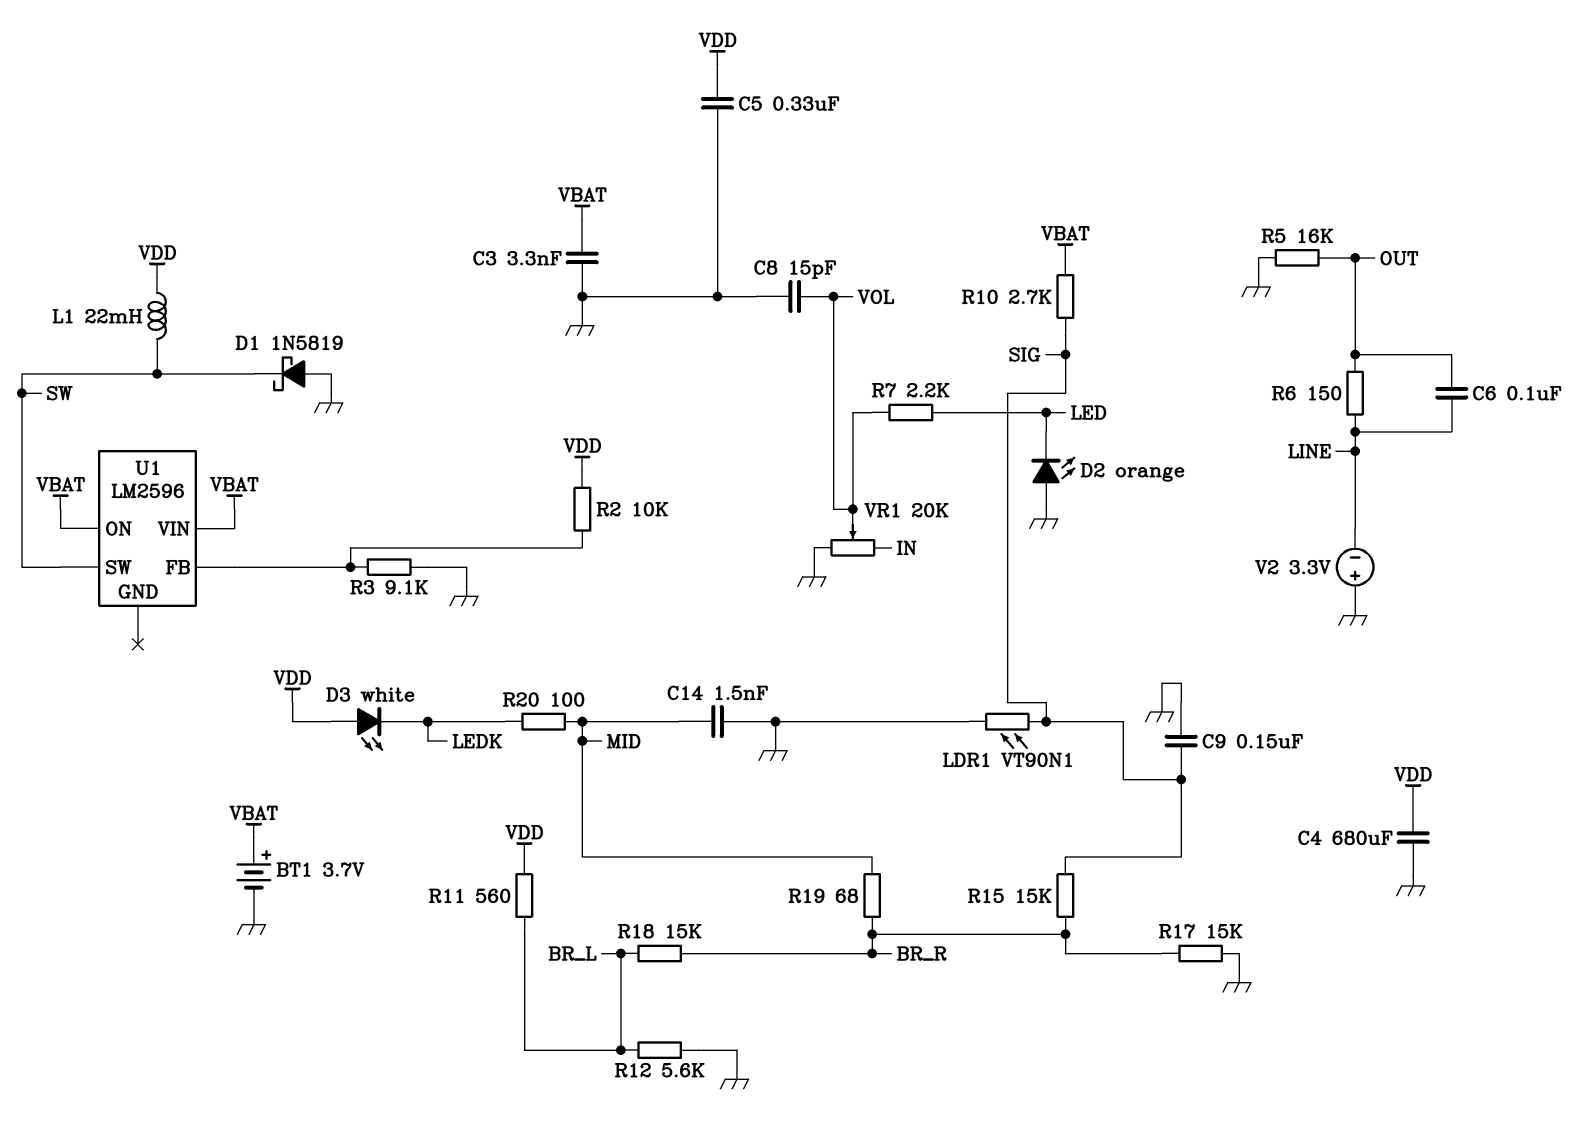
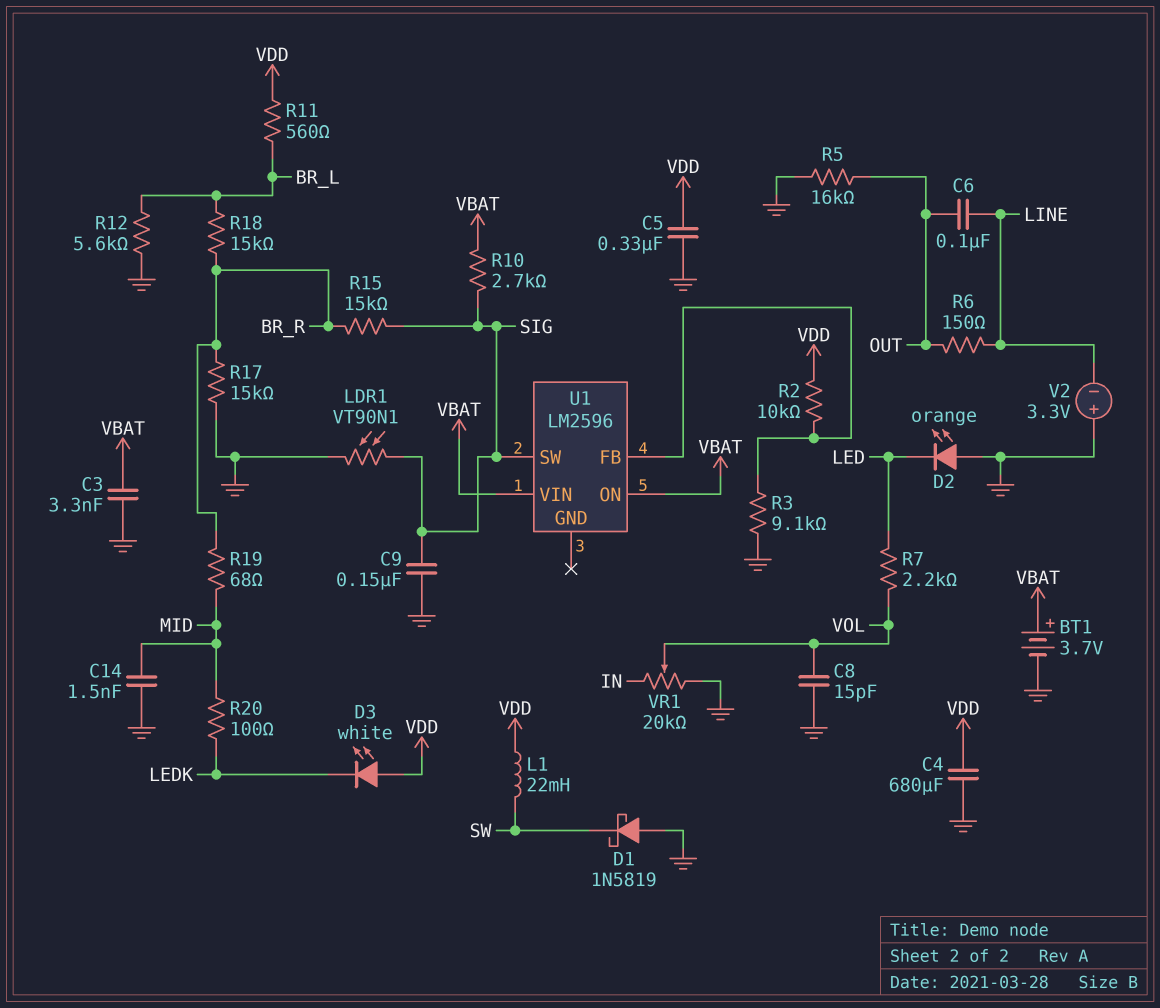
U1 pin SW: SW -> SIG

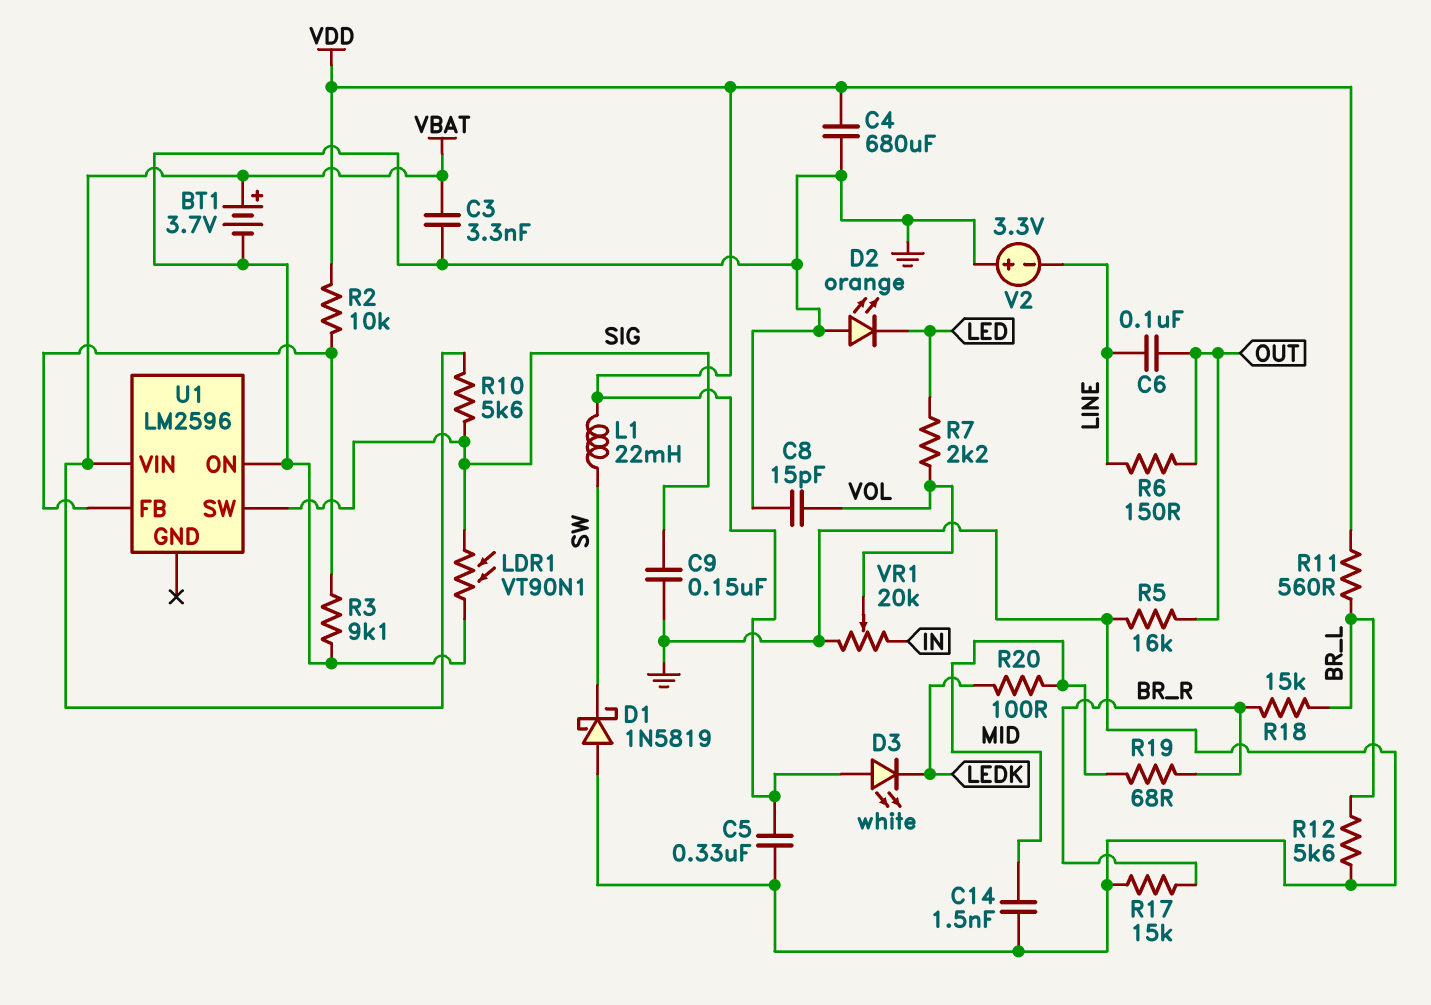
R10: 2.7k (SIG, VBAT) -> 5.6k (SIG, VBAT)
R15: 15k (BR_R, SIG) -> none
U1 pin ON: VBAT -> GND

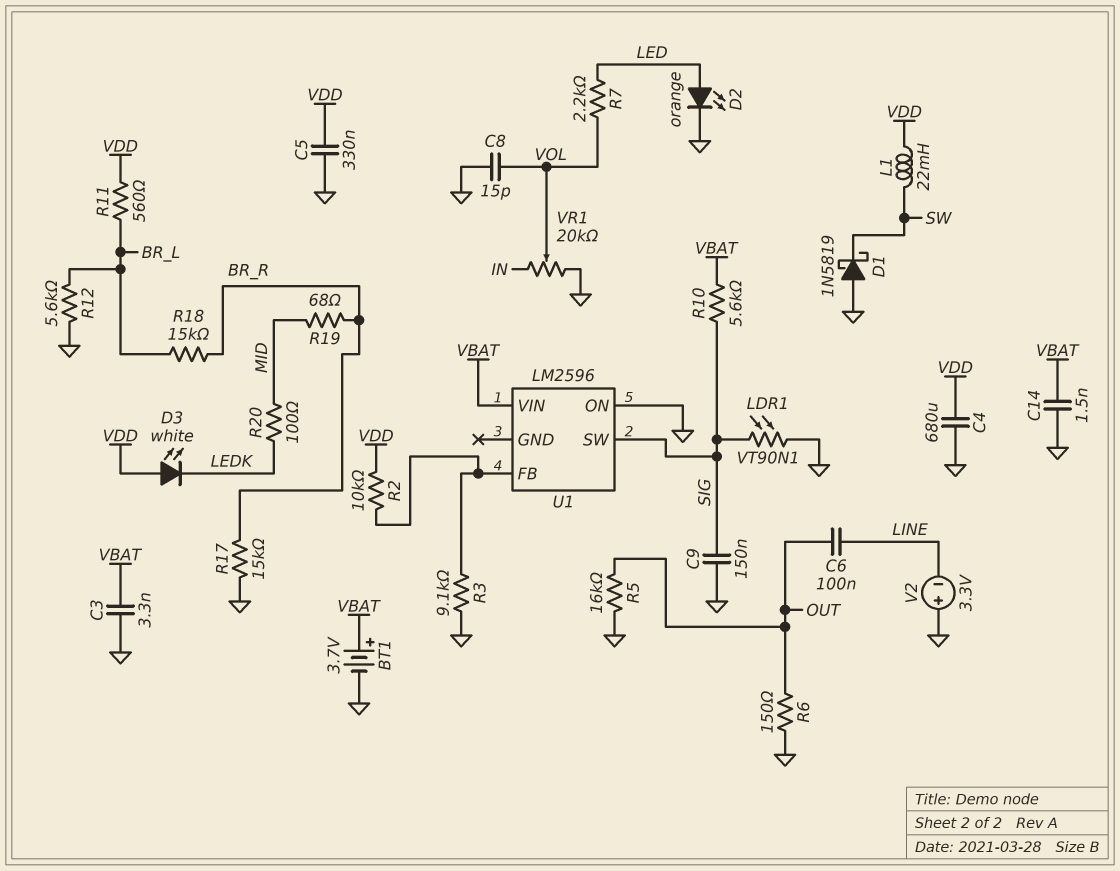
C14: 1.5nF (GND, MID) -> 1.5nF (GND, VBAT)
D2: LED orange (A GND, K LED) -> LED orange (A LED, K GND)
R6: 150 (LINE, OUT) -> 150 (GND, OUT)

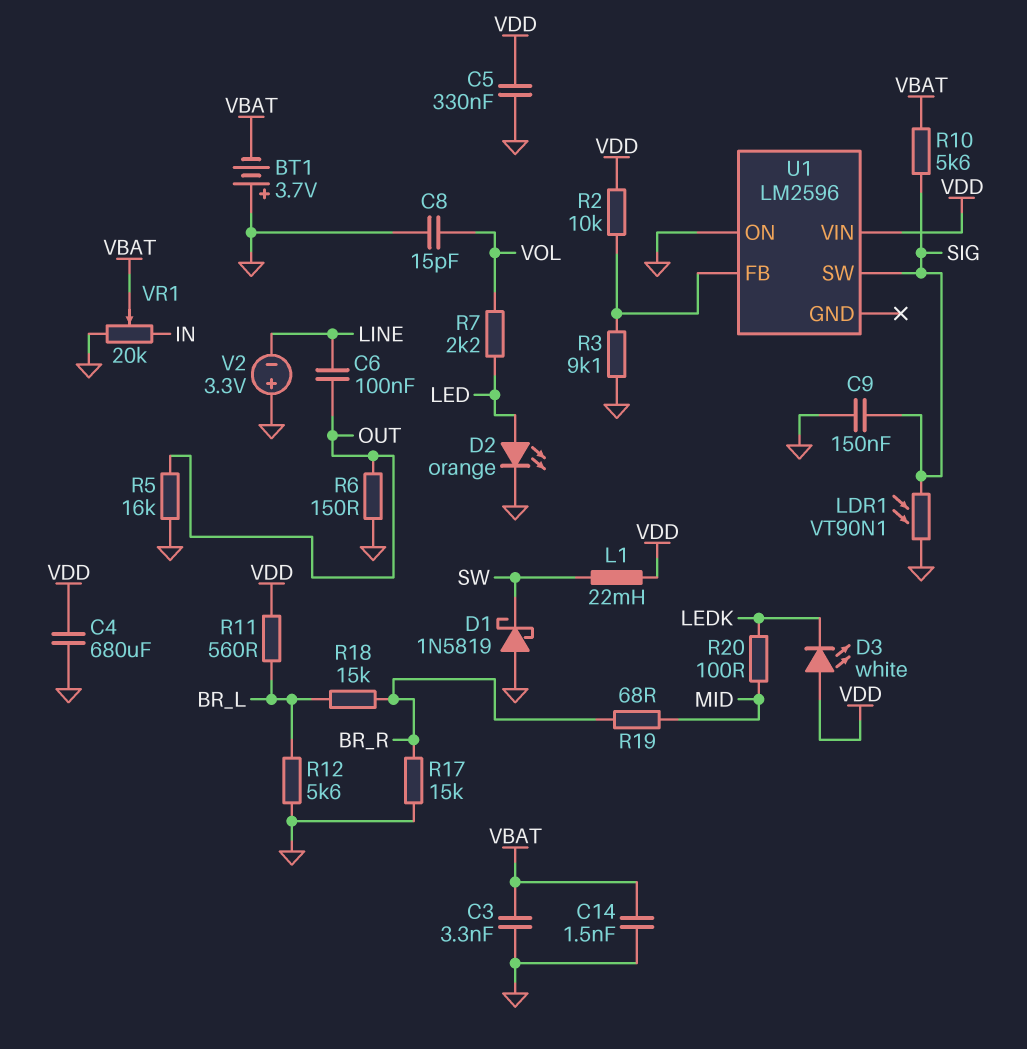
BT1: 3.7V (plus VBAT, minus GND) -> 3.7V (plus GND, minus VBAT)
U1 pin VIN: VBAT -> VDD
VR1: 20k (GND, IN, wiper VOL) -> 20k (GND, IN, wiper VBAT)

